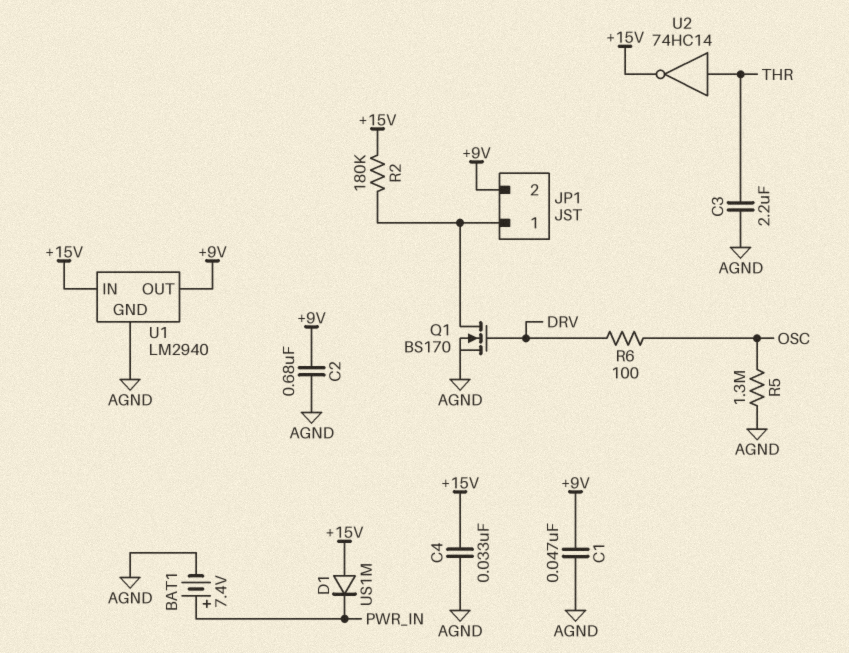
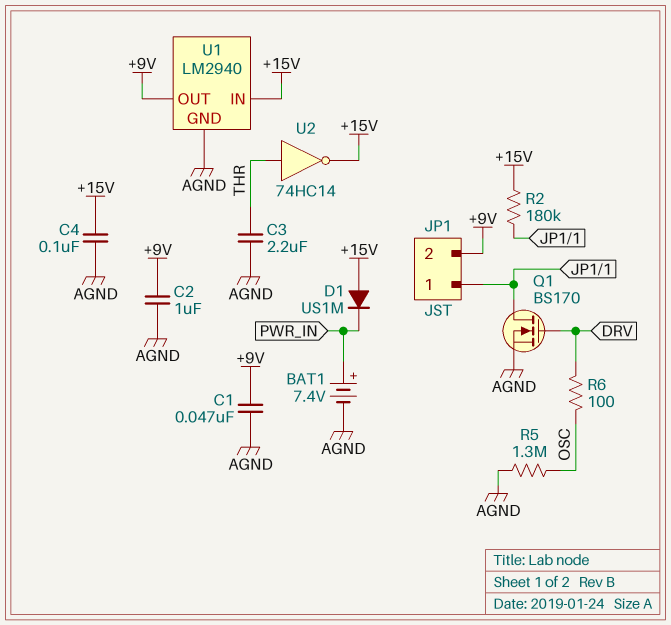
C2: 680nF (+9V, AGND) -> 1uF (+9V, AGND)
C4: 33nF (+15V, AGND) -> 100nF (+15V, AGND)

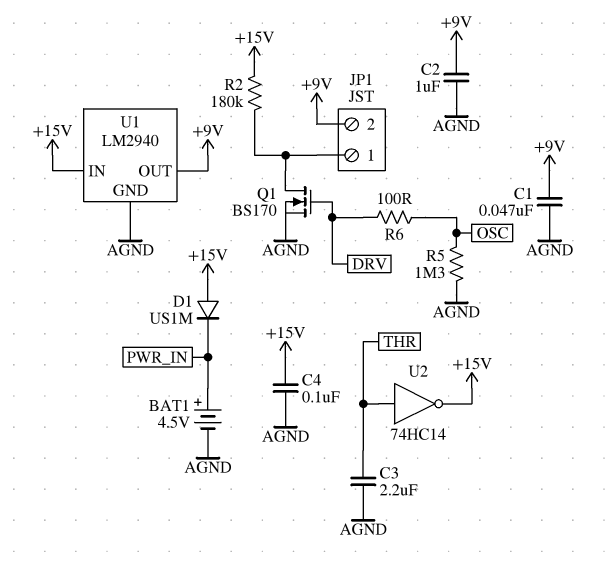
BAT1: 7.4V (plus PWR_IN, minus AGND) -> 4.5V (plus PWR_IN, minus AGND)

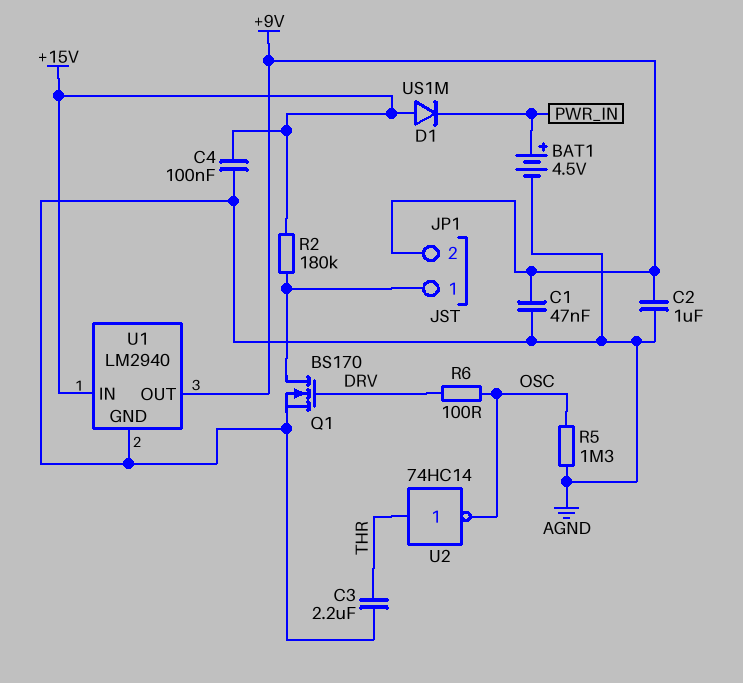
U2: NOT 74HC14 (in THR, out +15V) -> NOT 74HC14 (in THR, out OSC)

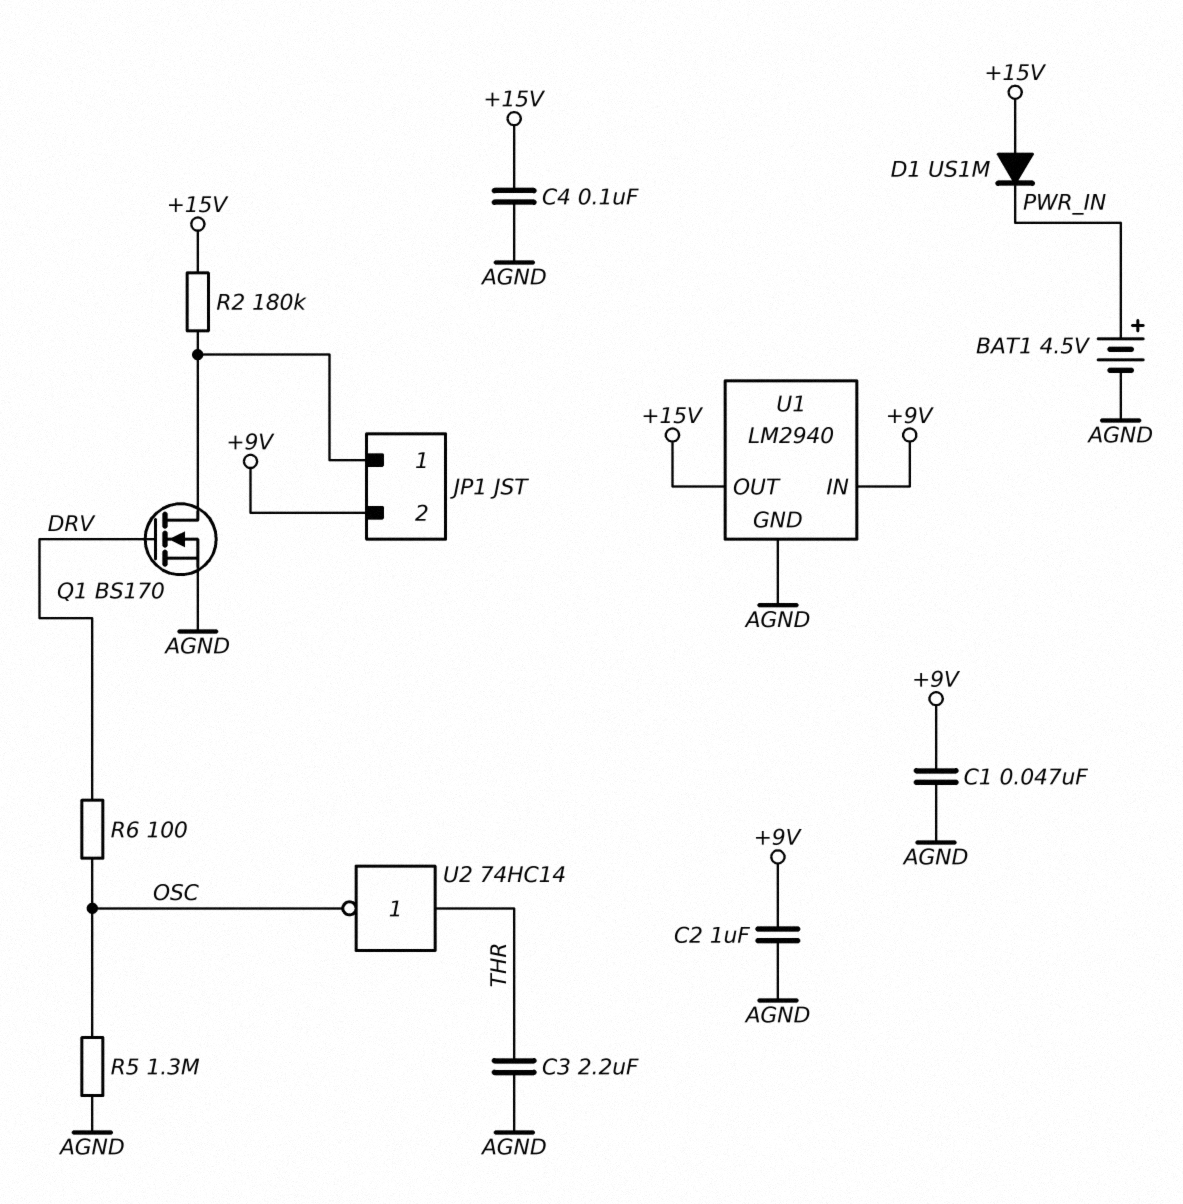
U1 pin IN: +15V -> +9V
U1 pin OUT: +9V -> +15V

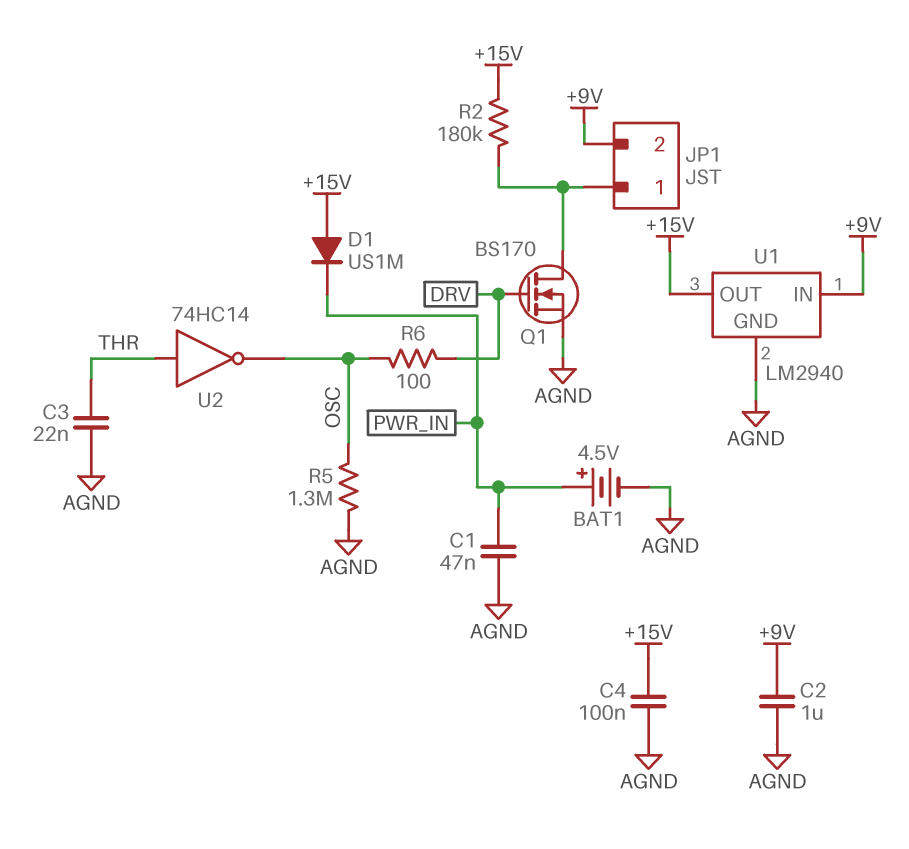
C1: 47nF (+9V, AGND) -> 47nF (AGND, PWR_IN)
C3: 2.2uF (AGND, THR) -> 22nF (AGND, THR)

